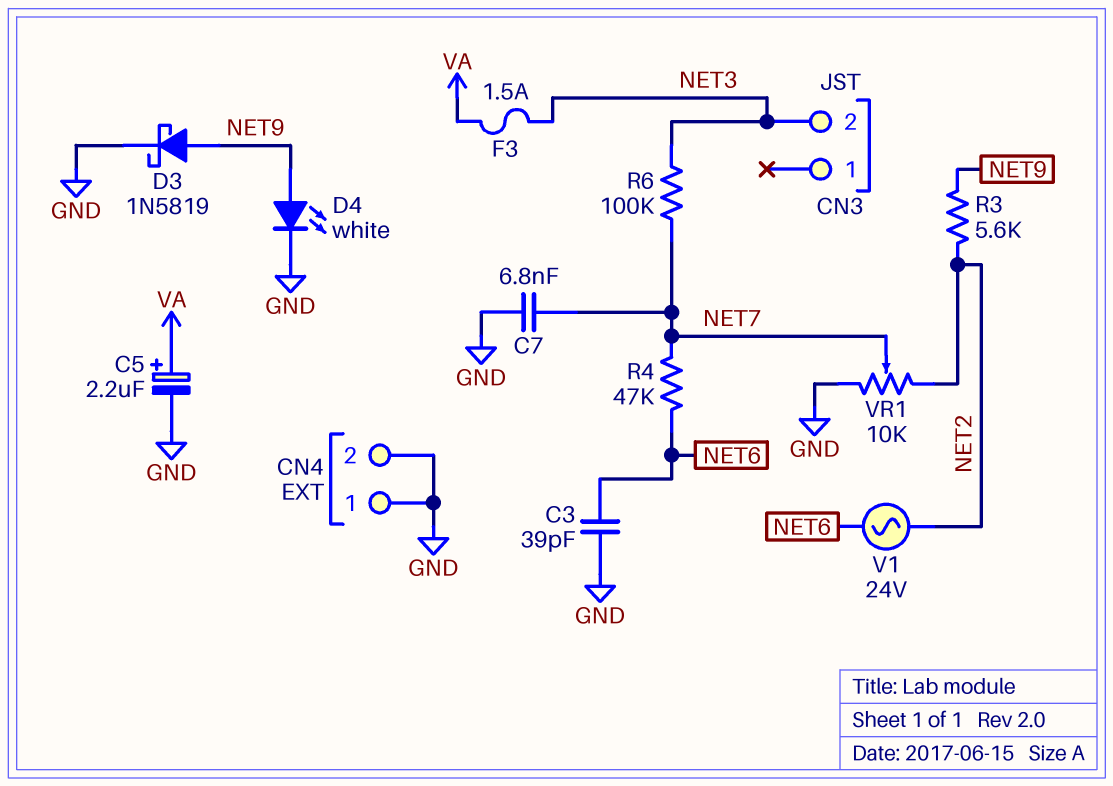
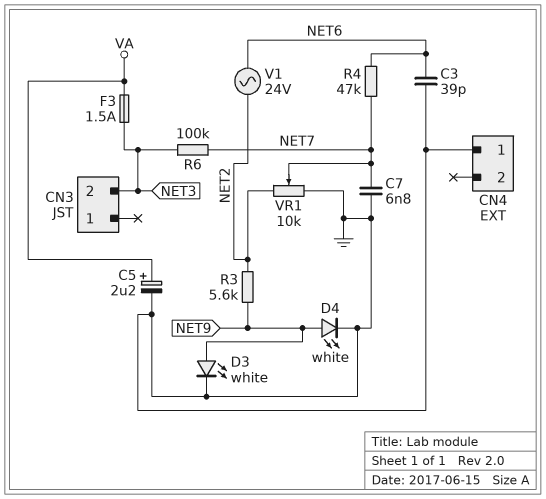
CN4 pin 2: GND -> none
D3: schottky 1N5819 (A NET9, K GND) -> LED white (A NET9, K GND)

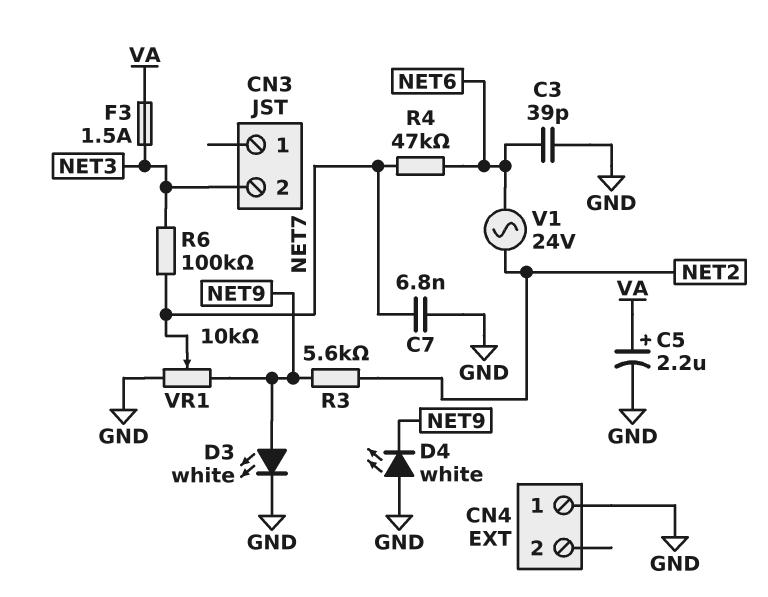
D4: LED white (A NET9, K GND) -> LED white (A GND, K NET9)
VR1: 10k (GND, NET2, wiper NET7) -> 10k (GND, NET9, wiper NET7)

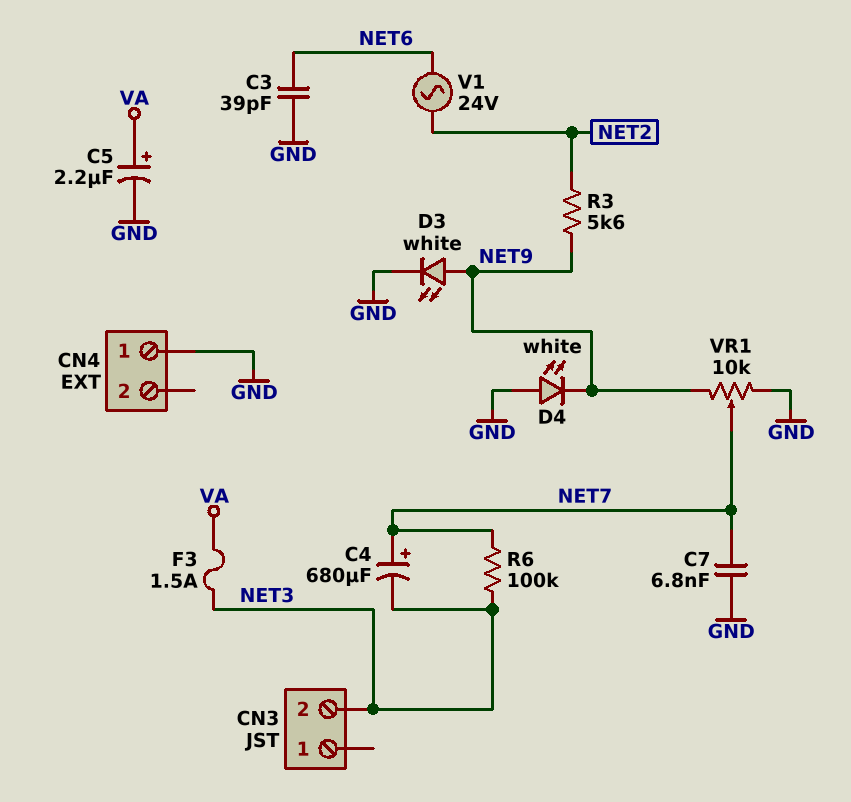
C4: none -> 680uF (plus NET7, minus NET3)
R4: 47k (NET6, NET7) -> none

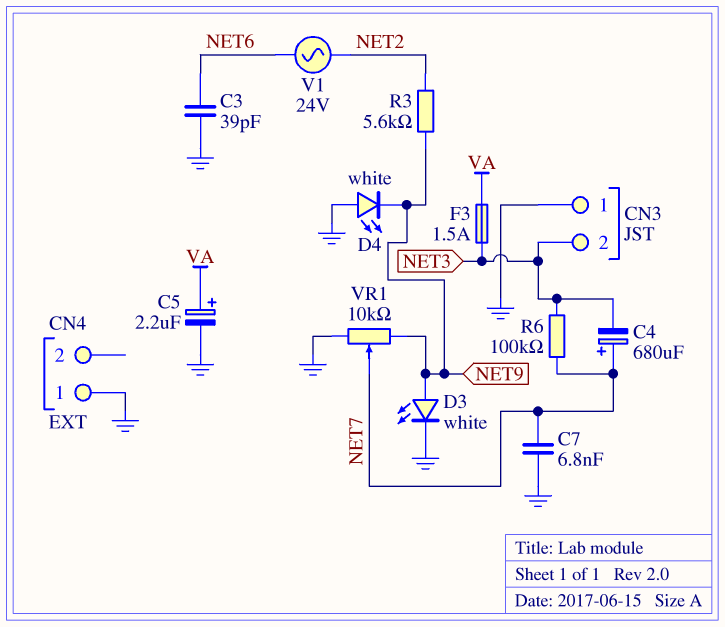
CN3 pin 1: none -> GND

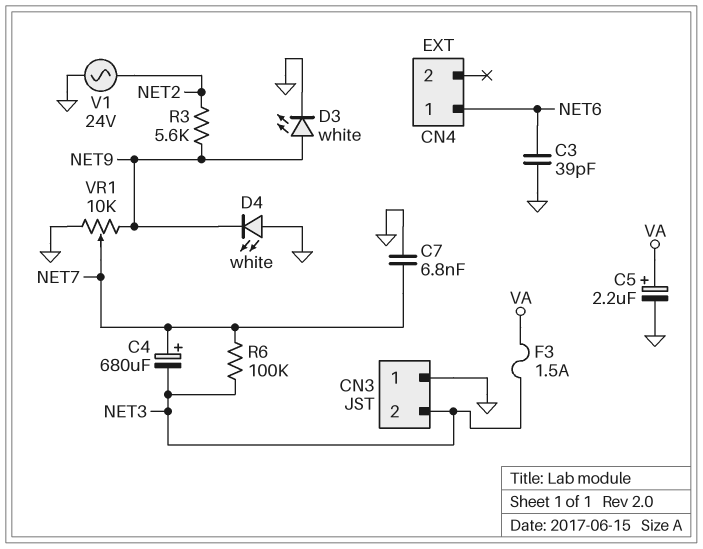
CN4 pin 1: GND -> NET6
V1: AC 24V (NET2, NET6) -> AC 24V (GND, NET2)

